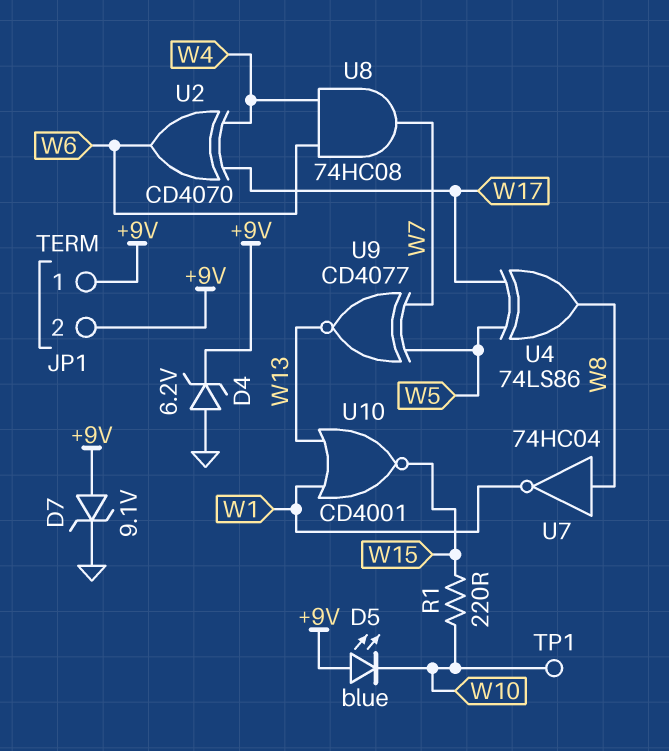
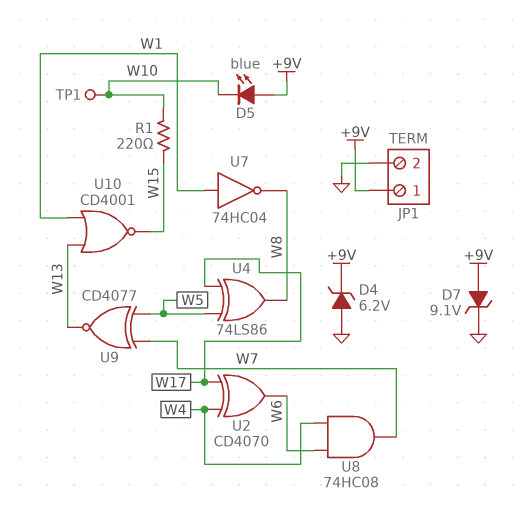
JP1 pin 2: +9V -> GND
U7: NOT 74HC04 (in W8, out W1) -> NOT 74HC04 (in W1, out W8)

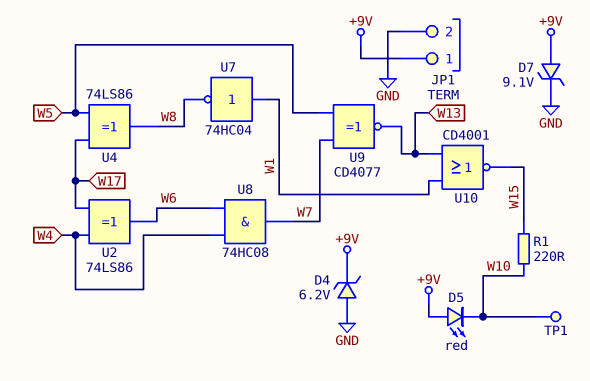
D5: LED blue (A +9V, K W10) -> LED red (A +9V, K W10)
U2: XOR CD4070 (in W4, in W17, out W6) -> XOR 74LS86 (in W4, in W17, out W6)

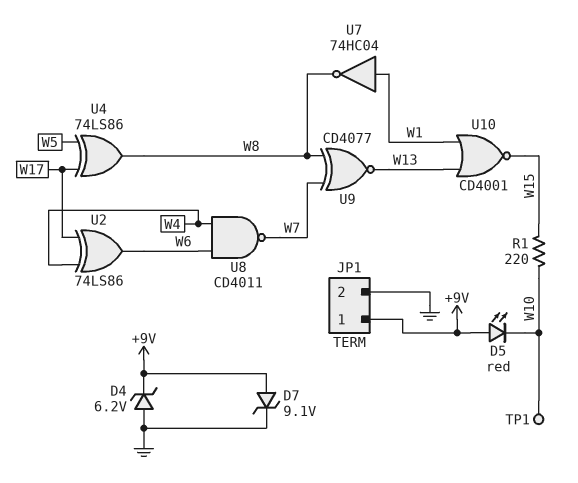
U8: AND 74HC08 (in W4, in W6, out W7) -> NAND CD4011 (in W4, in W6, out W7)
U9: XNOR CD4077 (in W5, in W7, out W13) -> XNOR CD4077 (in W7, in W8, out W13)

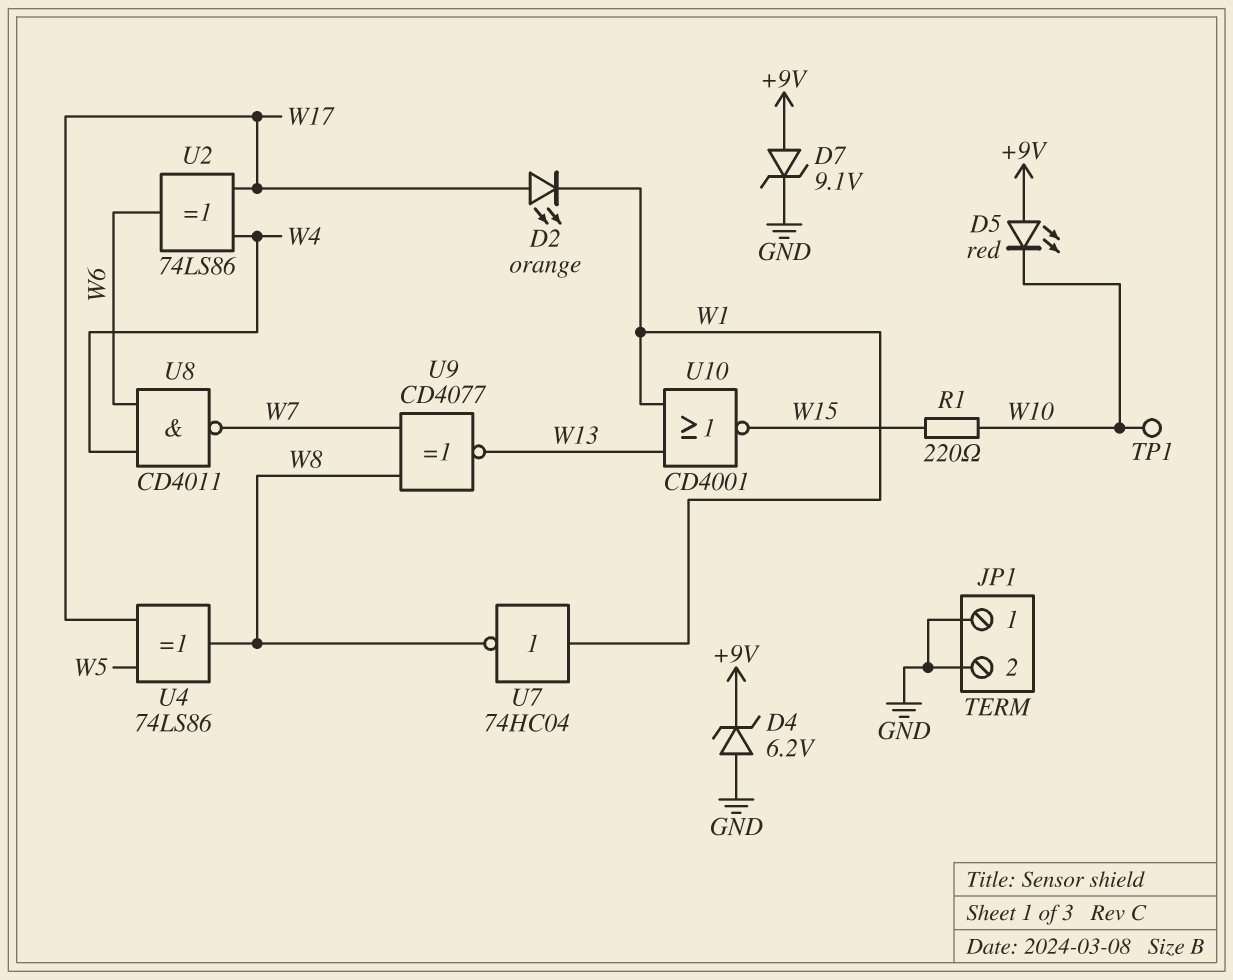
D2: none -> LED orange (A W17, K W1)
JP1 pin 1: +9V -> GND

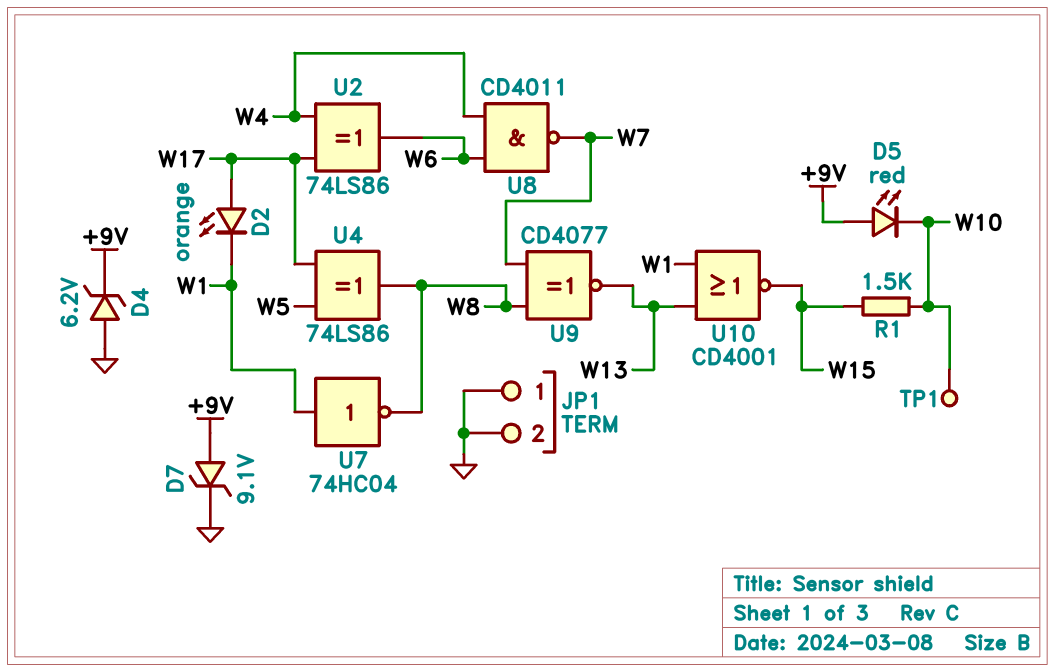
R1: 220 (W10, W15) -> 1.5k (W10, W15)

